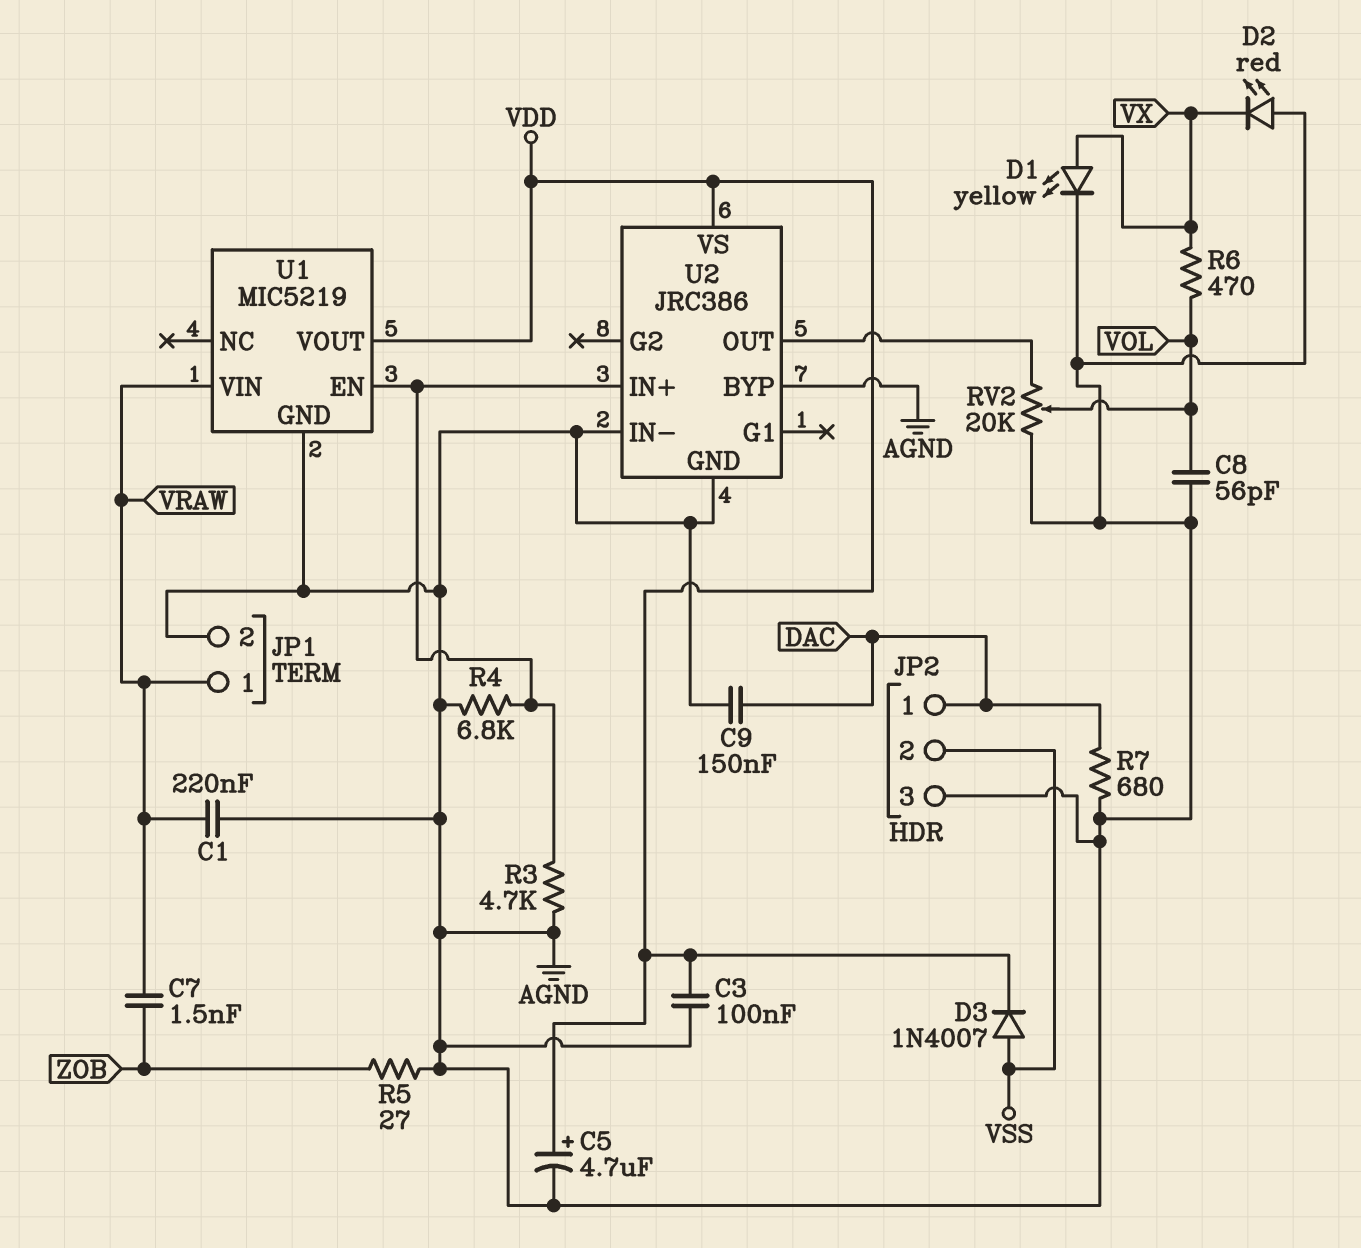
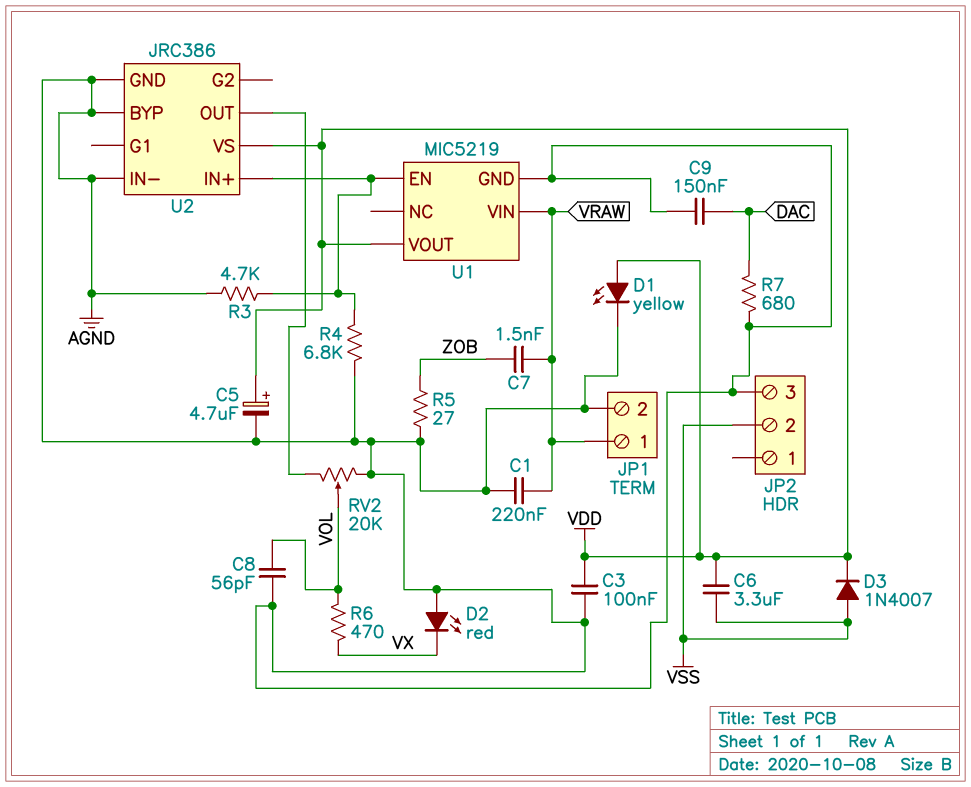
C6: none -> 3.3uF (VDD, VSS)
D1: LED yellow (A VX, K AGND) -> LED yellow (A VDD, K AGND)
JP2 pin 1: DAC -> none

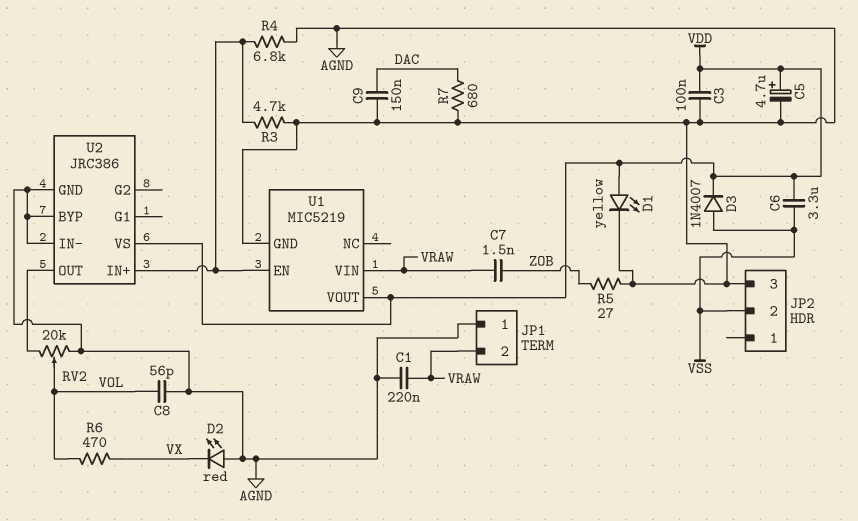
JP1 pin 1: VRAW -> AGND
JP1 pin 2: AGND -> VRAW

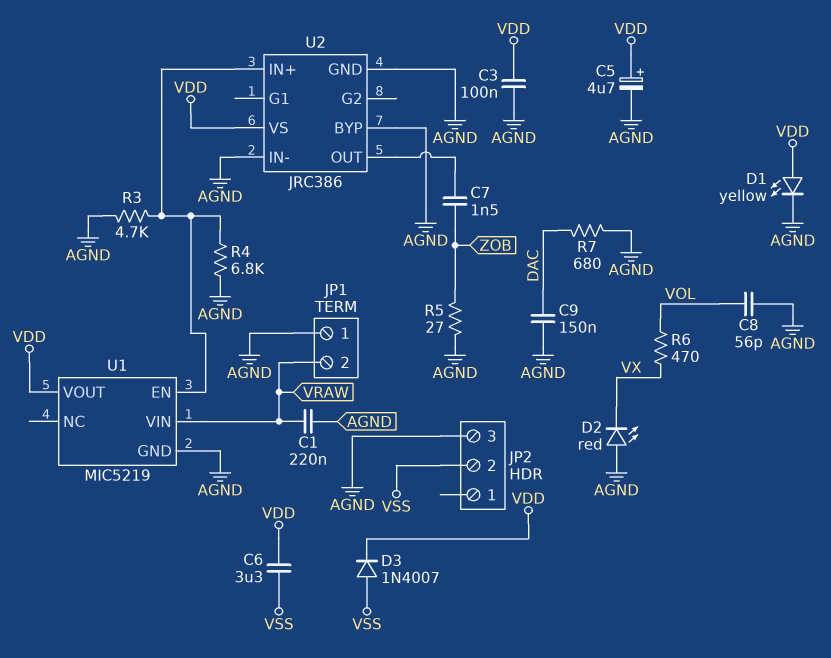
C7: 1.5nF (VRAW, ZOB) -> 1.5nF (U2/OUT, ZOB)
RV2: 20k (AGND, U2/OUT, wiper VOL) -> none

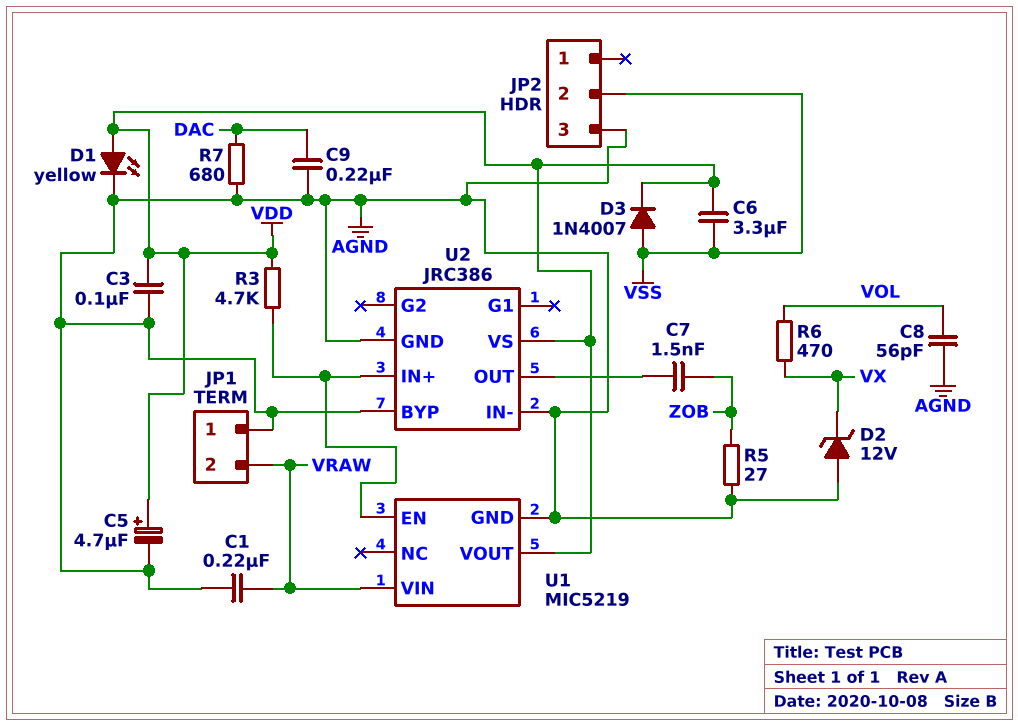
C9: 150nF (AGND, DAC) -> 220nF (AGND, DAC)
D2: LED red (A AGND, K VX) -> zener 12V (A AGND, K VX)
R3: 4.7k (AGND, U1/EN) -> 4.7k (U1/EN, VDD)
R4: 6.8k (AGND, U1/EN) -> none

